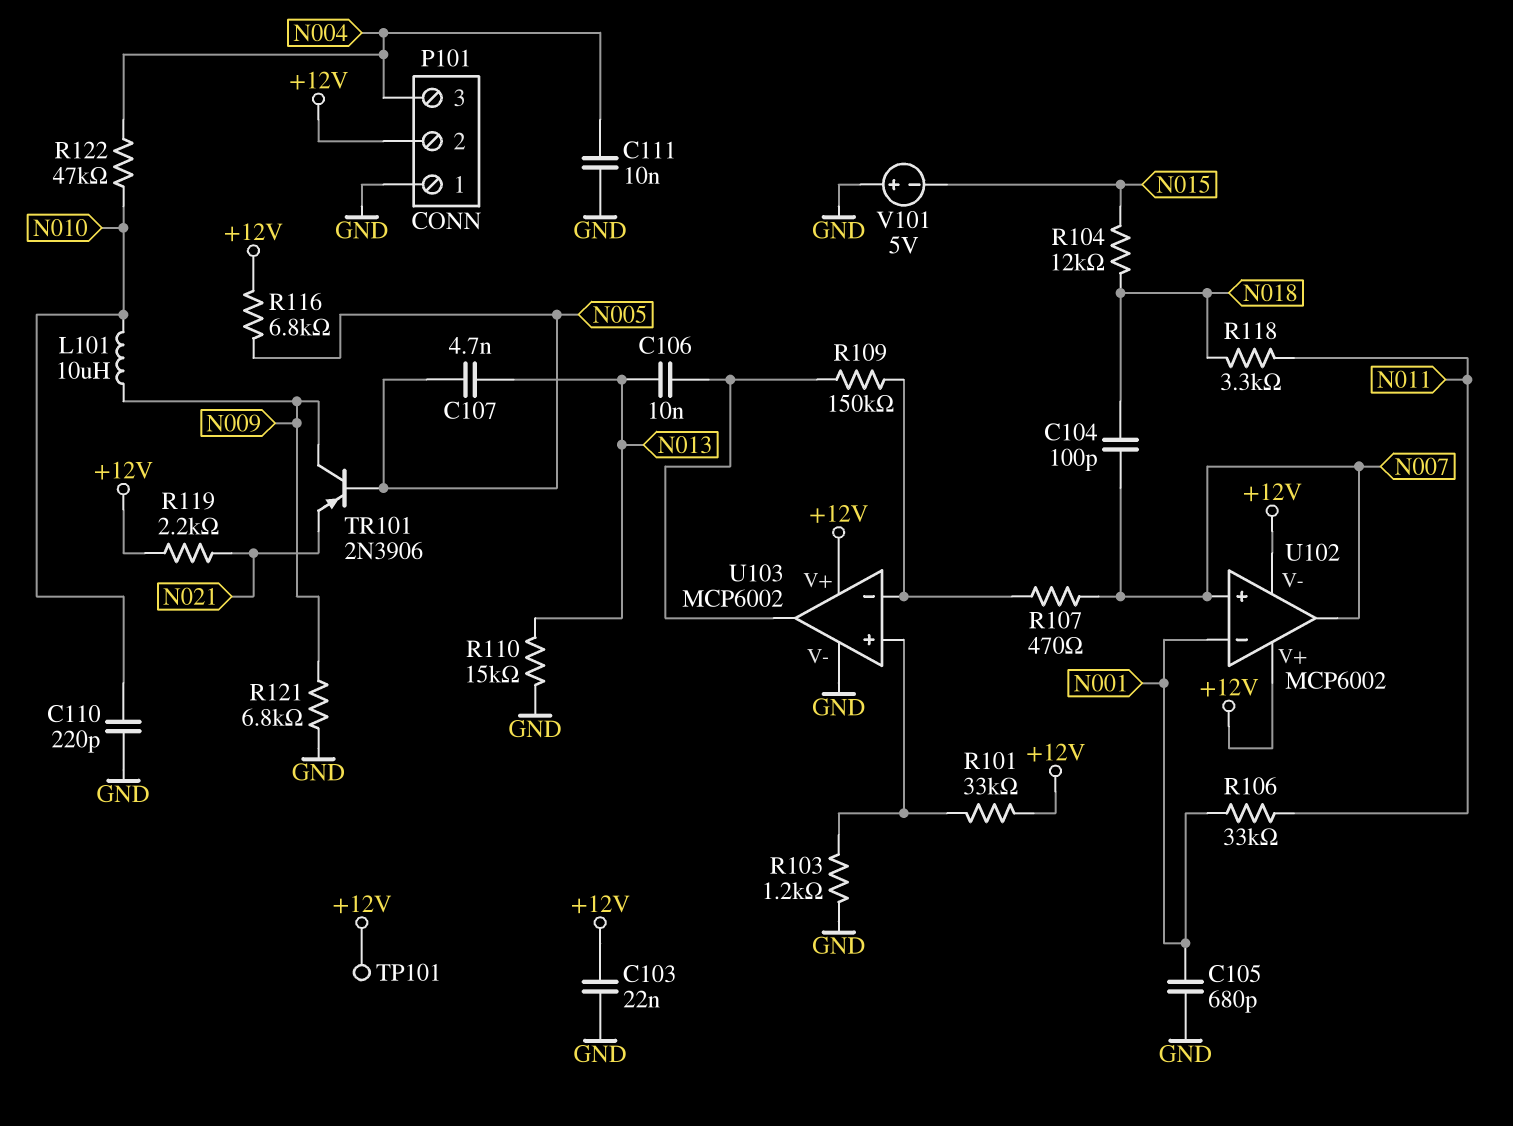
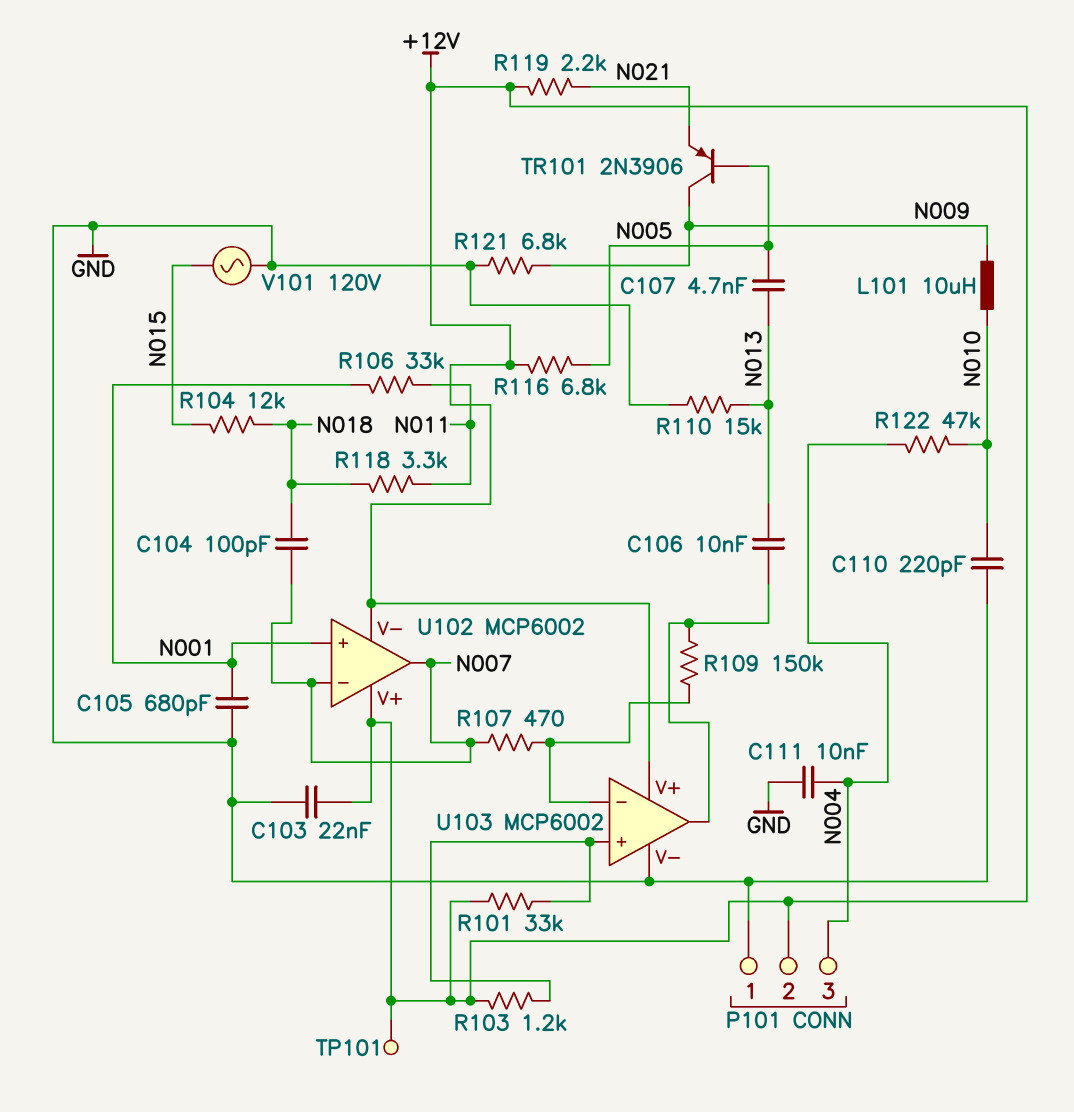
R103: 1.2k (GND, U103/in+) -> 1.2k (+12V, U103/in+)
U102 pin in+: N007 -> N001
U102 pin in-: N001 -> N007
V101: 5V (plus GND, minus N015) -> AC 120V (GND, N015)

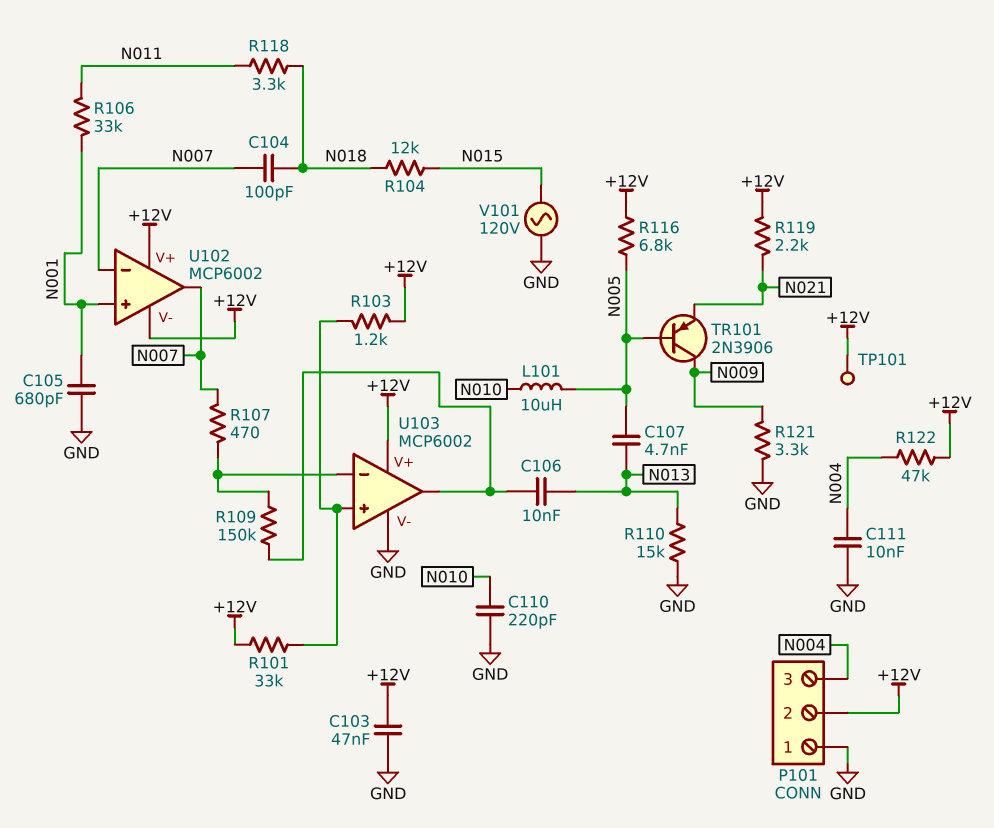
C103: 22nF (+12V, GND) -> 47nF (+12V, GND)
L101: 10uH (N009, N010) -> 10uH (N005, N010)
R121: 6.8k (GND, N009) -> 3.3k (GND, N009)
R122: 47k (N004, N010) -> 47k (+12V, N004)

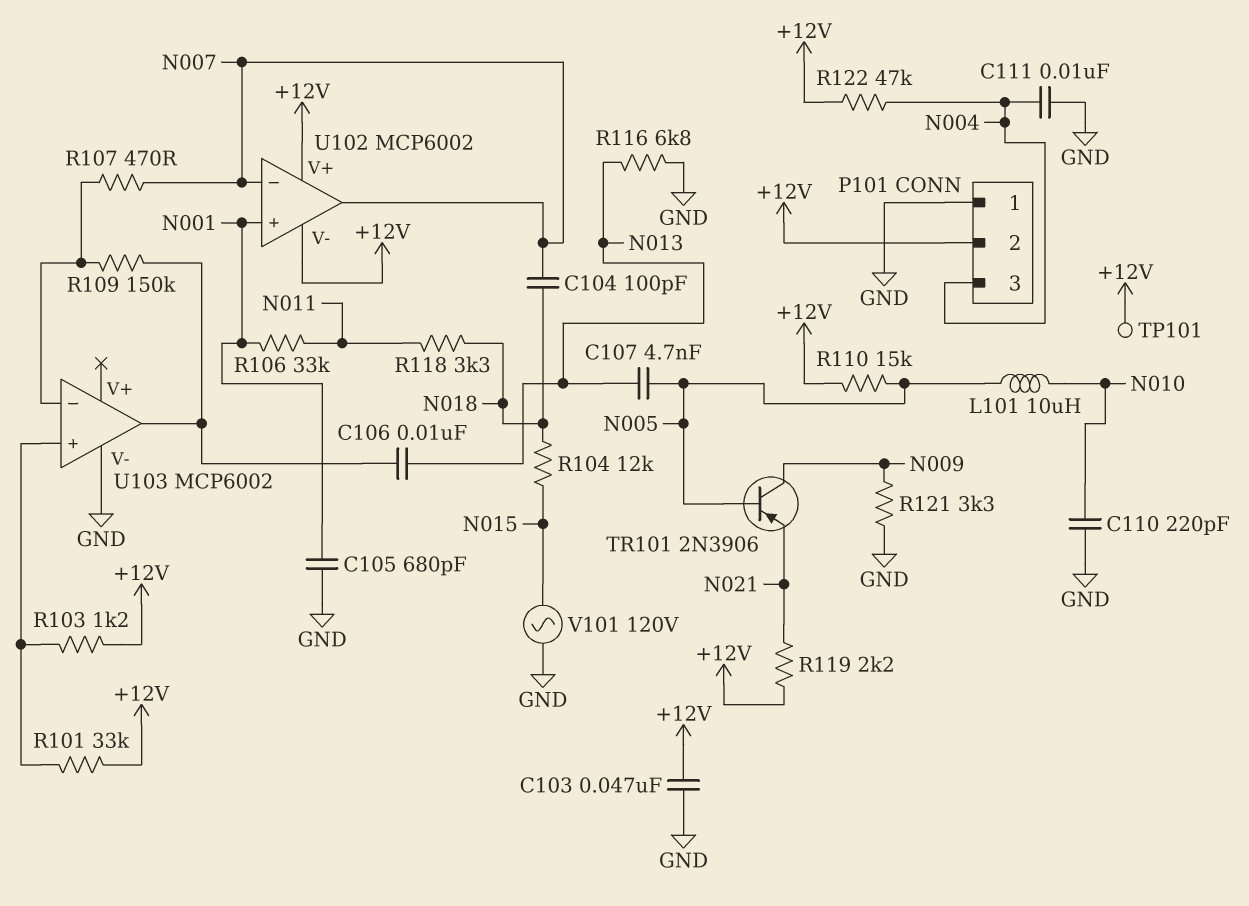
R110: 15k (GND, N013) -> 15k (+12V, N005)
R116: 6.8k (+12V, N005) -> 6.8k (GND, N013)
U103 pin V+: +12V -> none

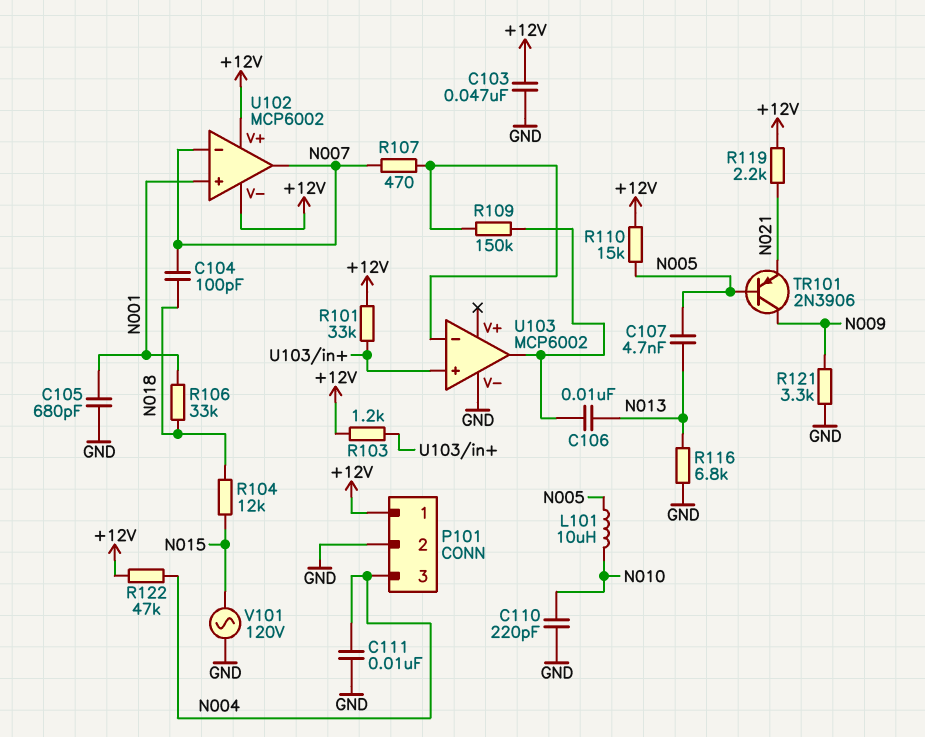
P101 pin 1: GND -> +12V
P101 pin 2: +12V -> GND
R106: 33k (N001, N011) -> 33k (N001, N018)
R118: 3.3k (N011, N018) -> none
TP101: test point (+12V) -> none

